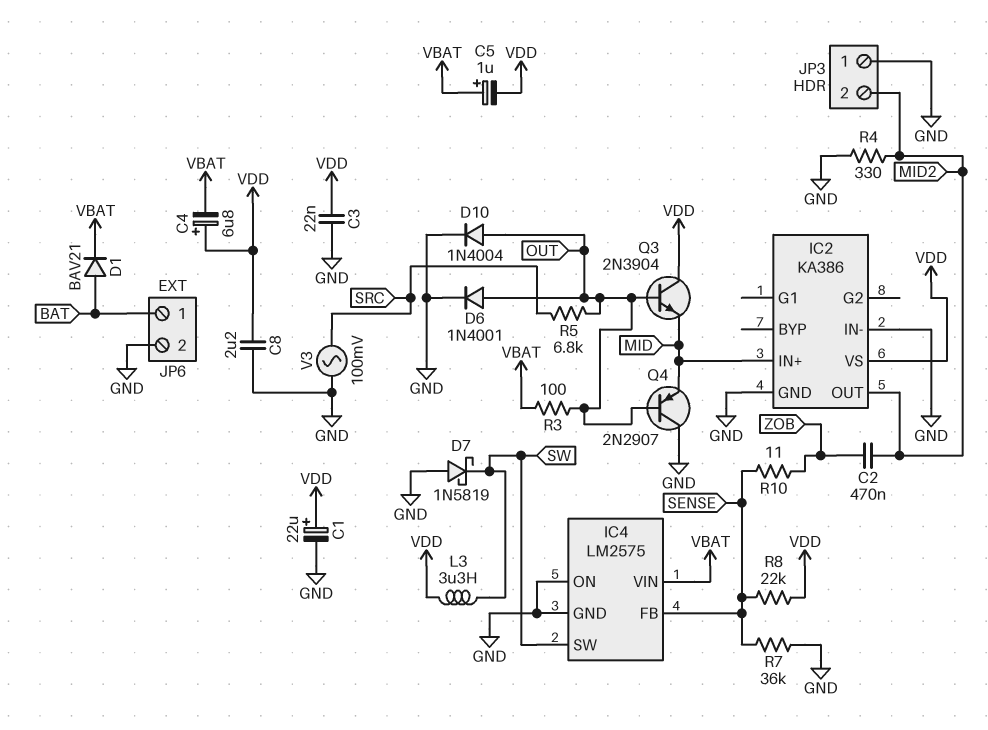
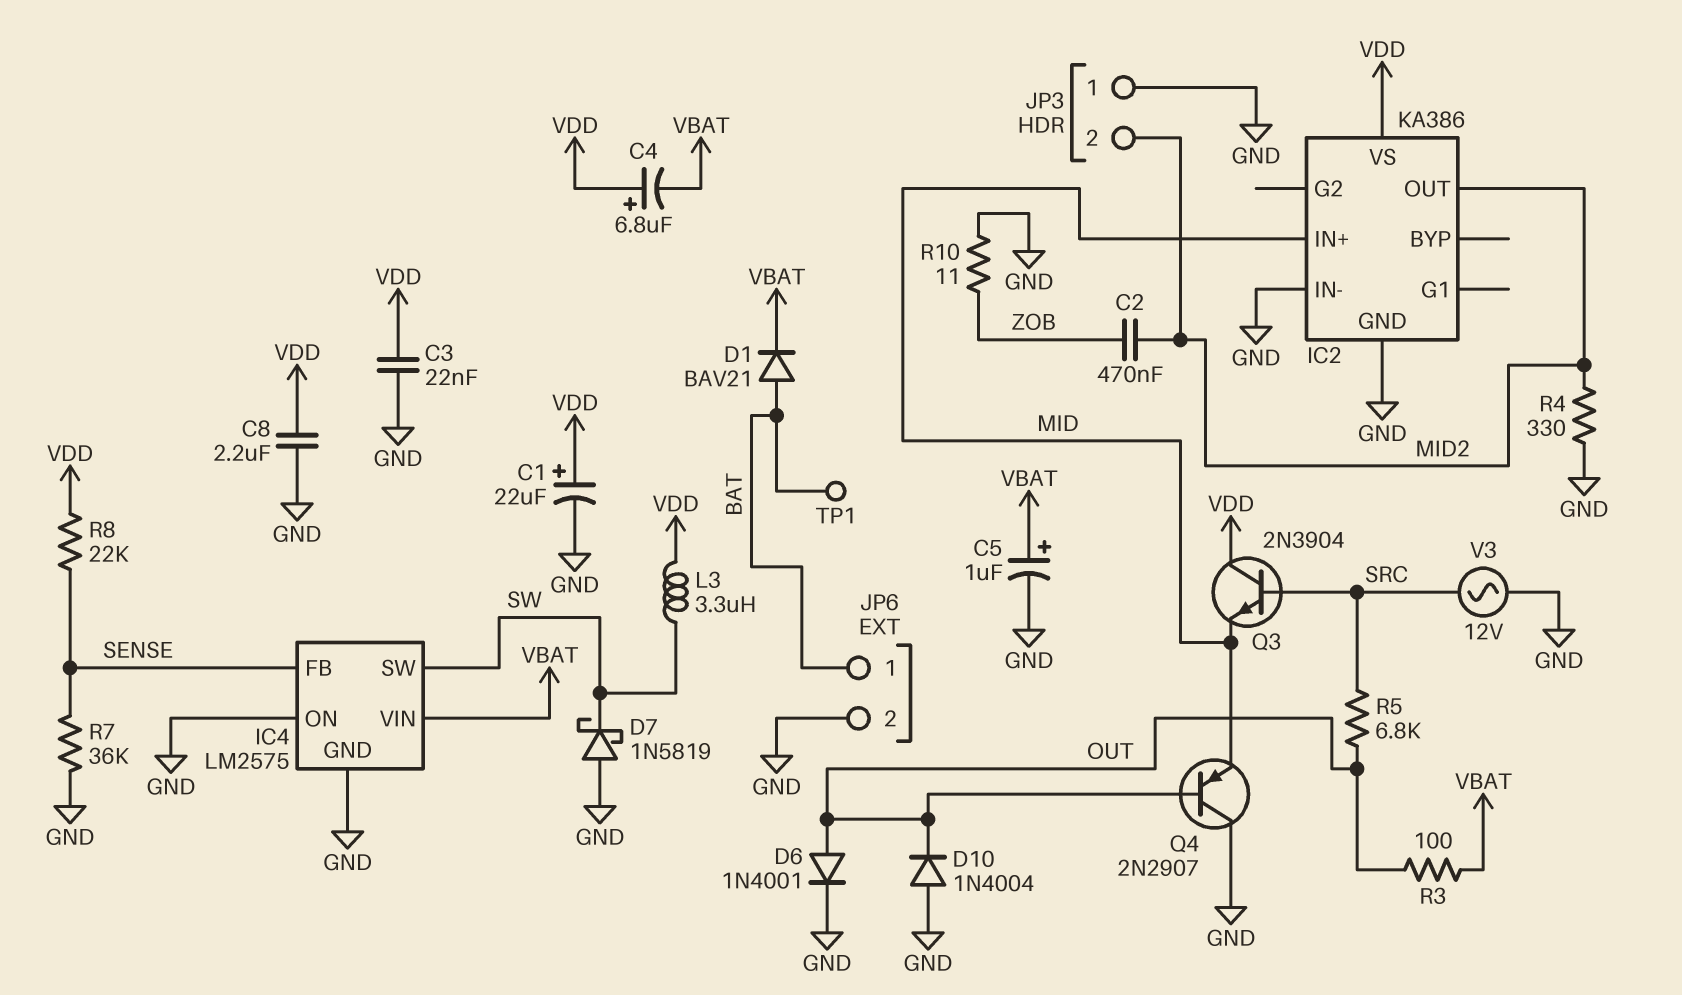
C5: 1uF (plus VBAT, minus VDD) -> 1uF (plus VBAT, minus GND)
D10: diode 1N4004 (A OUT, K GND) -> diode 1N4004 (A GND, K OUT)
Q3: NPN 2N3904 (B OUT, C VDD, E MID) -> NPN 2N3904 (B SRC, C VDD, E MID)
R10: 11 (SENSE, ZOB) -> 11 (GND, ZOB)
TP1: none -> test point (BAT)
V3: AC 100mV (GND, SRC) -> AC 12V (GND, SRC)

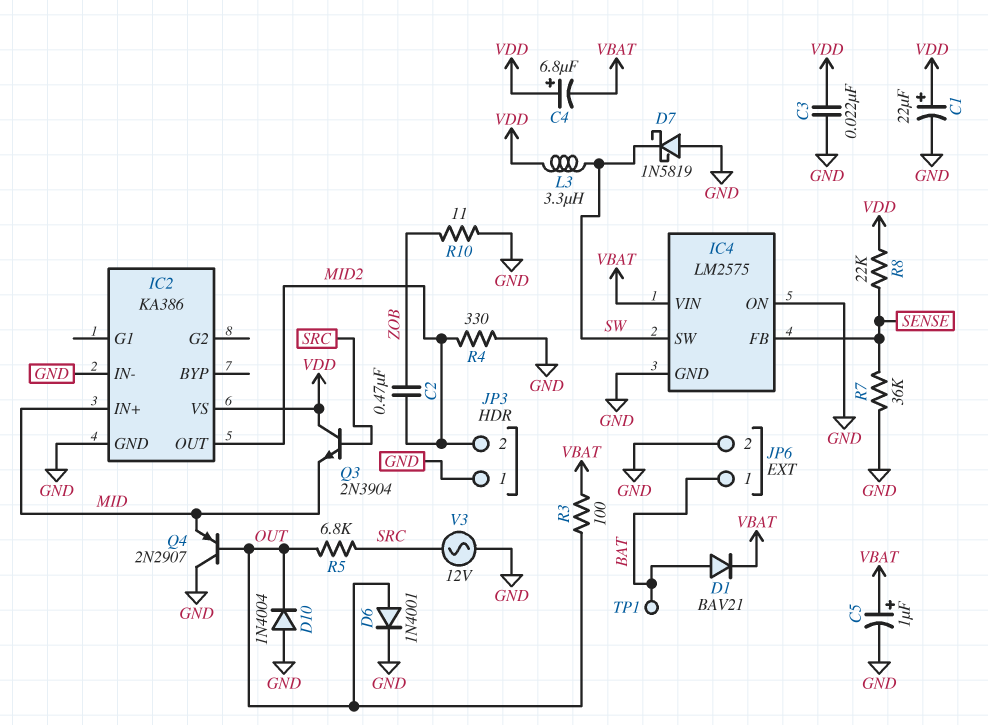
C8: 2.2uF (GND, VDD) -> none

